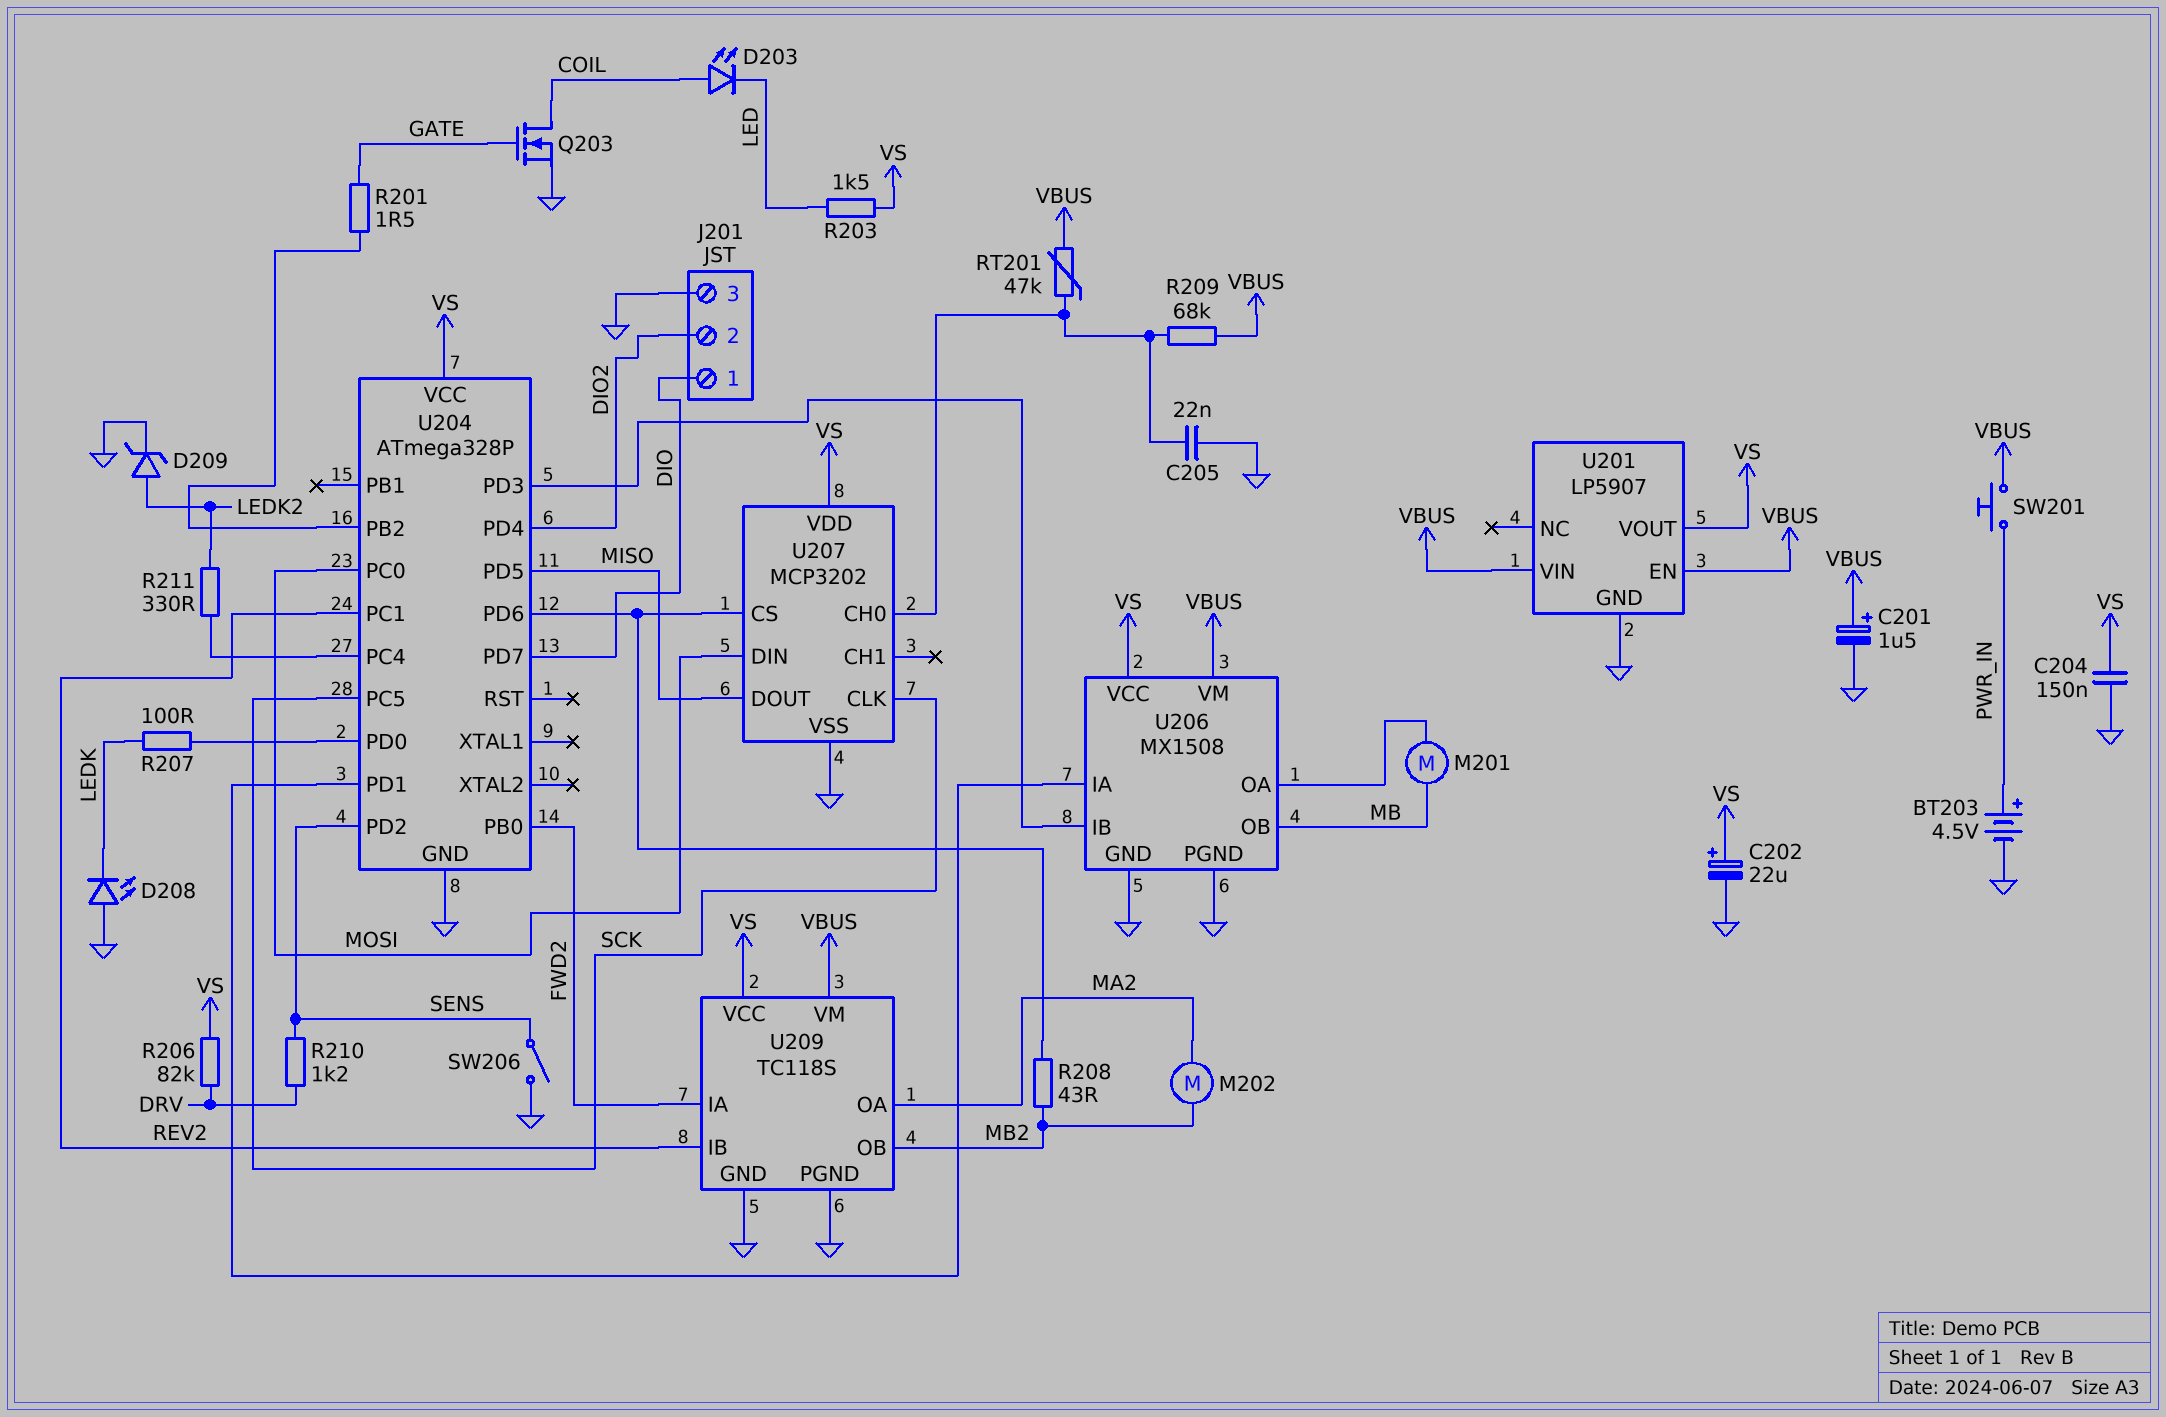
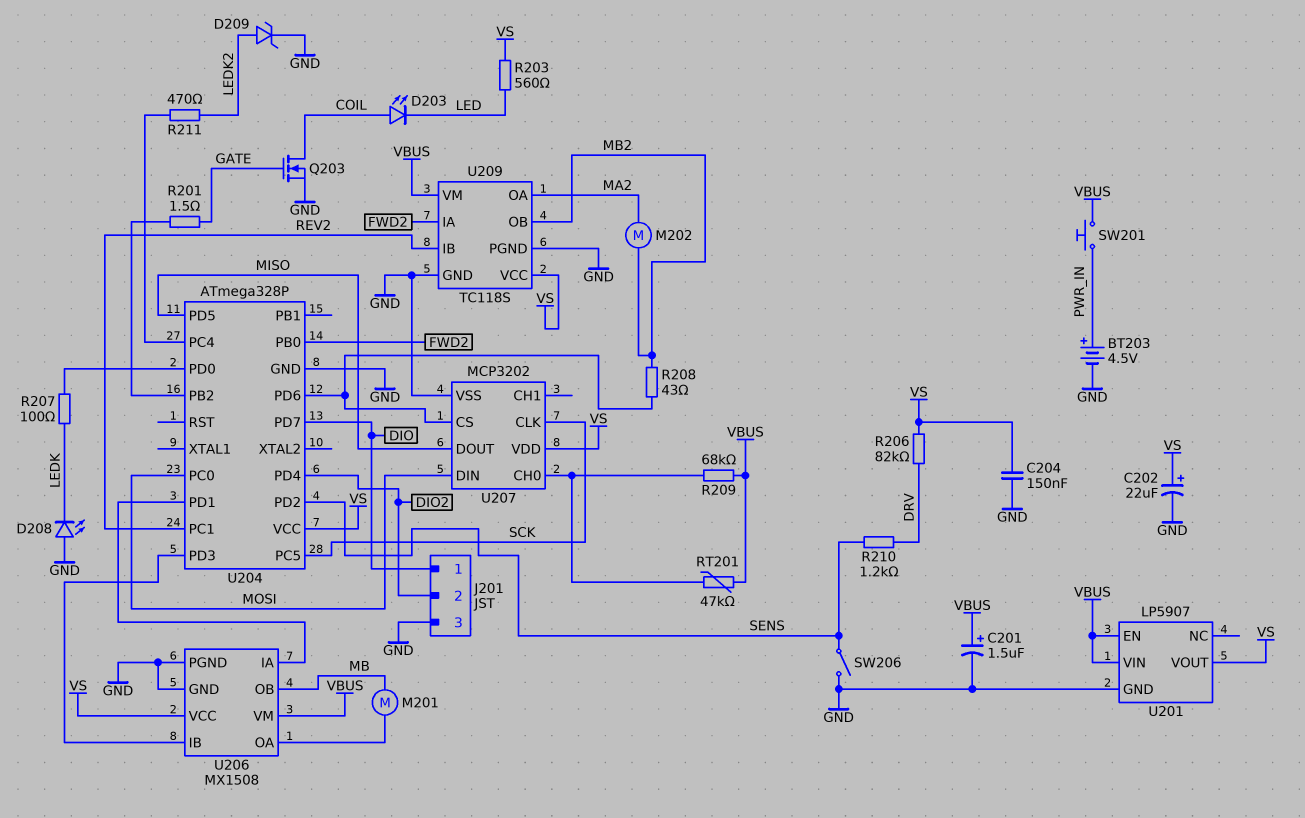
C205: 22nF (GND, U207/CH0) -> none
R203: 1.5k (LED, VS) -> 560 (LED, VS)
R211: 330 (LEDK2, U204/PC4) -> 470 (LEDK2, U204/PC4)

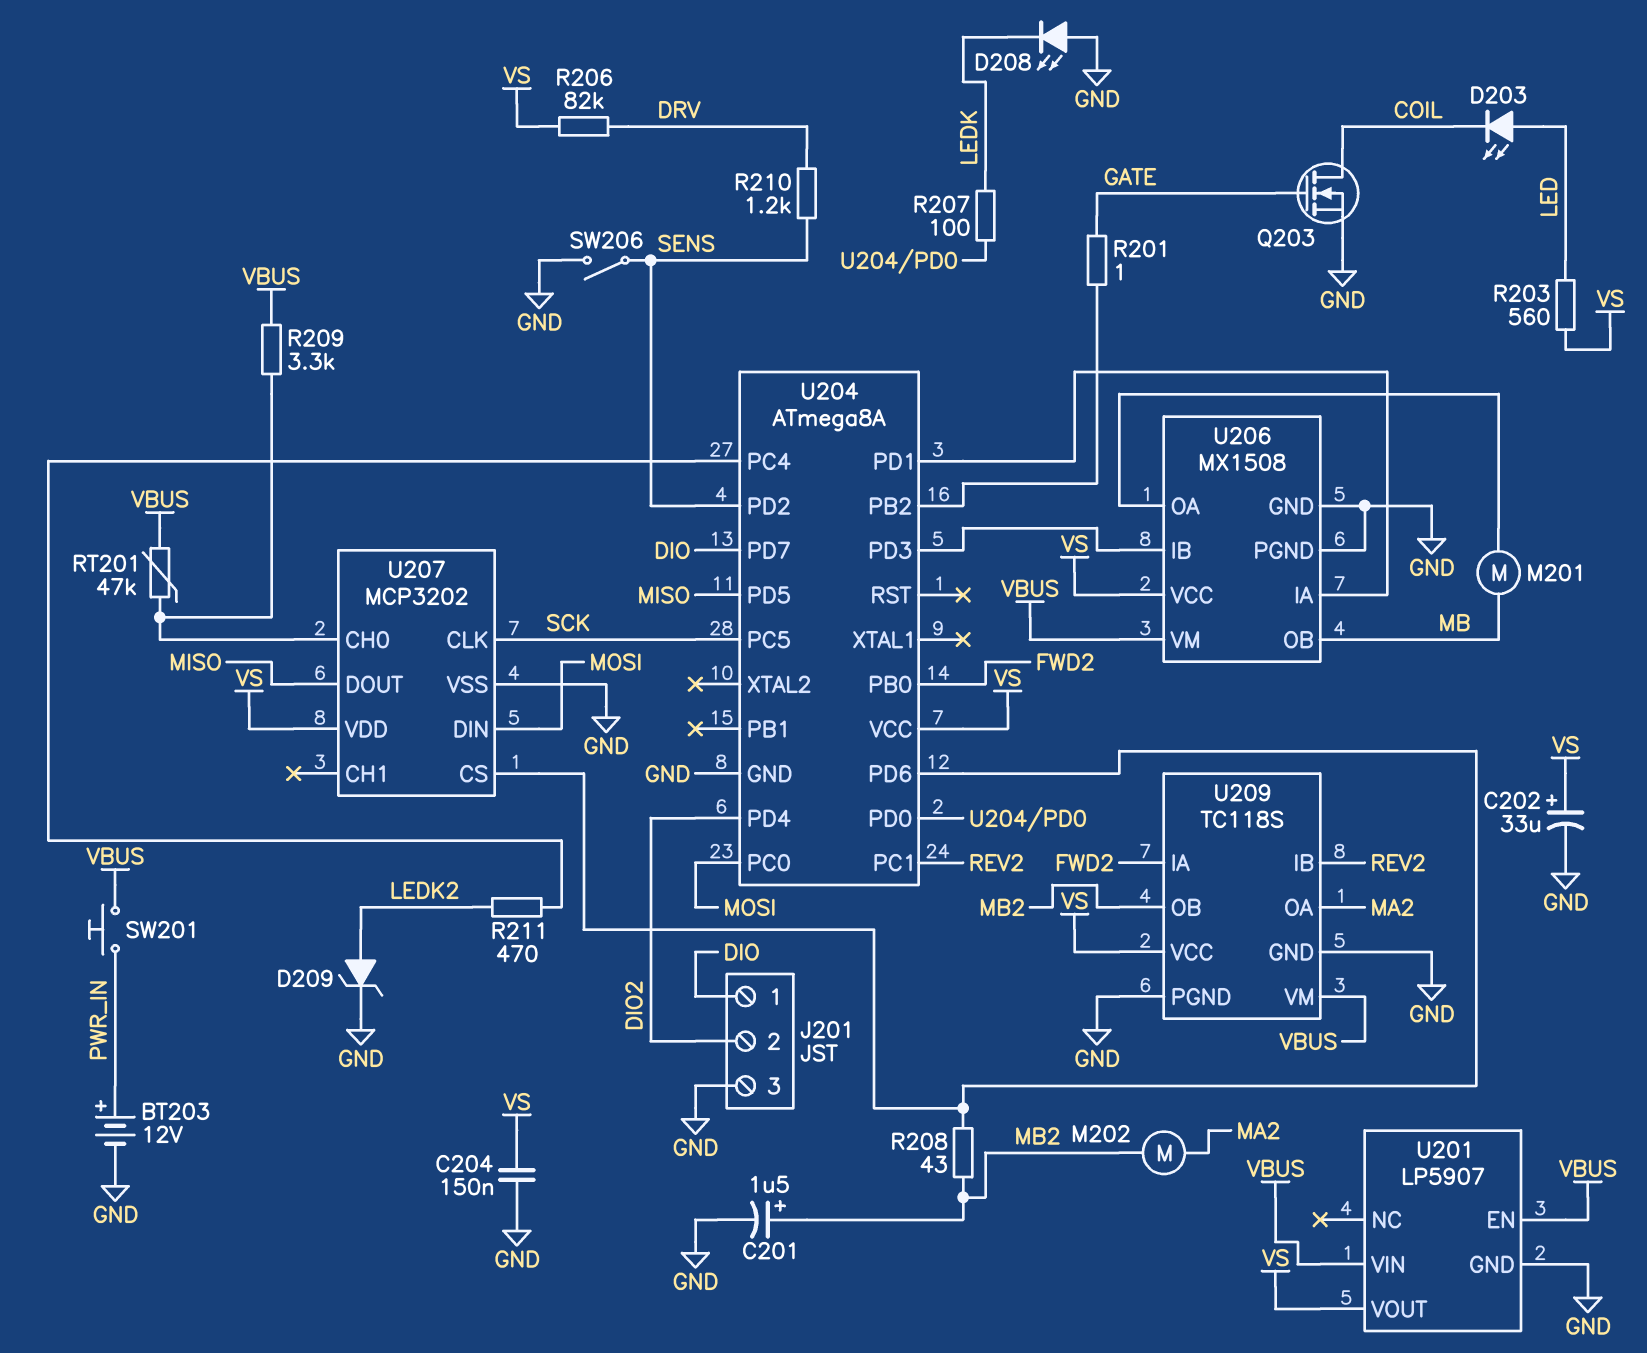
BT203: 4.5V (plus PWR_IN, minus GND) -> 12V (plus PWR_IN, minus GND)
C201: 1.5uF (plus VBUS, minus GND) -> 1.5uF (plus MB2, minus GND)
C202: 22uF (plus VS, minus GND) -> 33uF (plus VS, minus GND)
D203: LED (A COIL, K LED) -> LED (A LED, K COIL)
R201: 1.5 (GATE, U204/PB2) -> 1 (GATE, U204/PB2)
R209: 68k (U207/CH0, VBUS) -> 3.3k (U207/CH0, VBUS)
U204: ATmega328P -> ATmega8A

